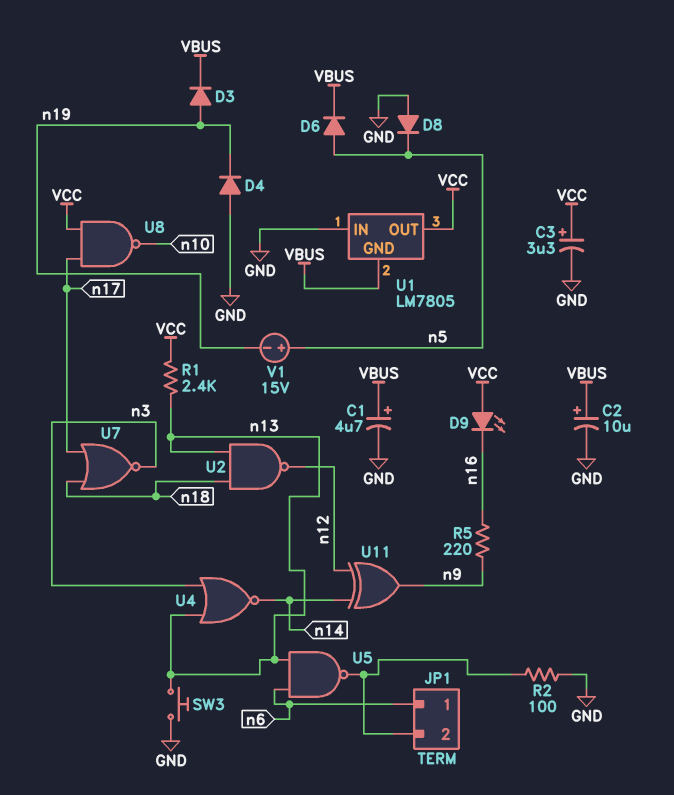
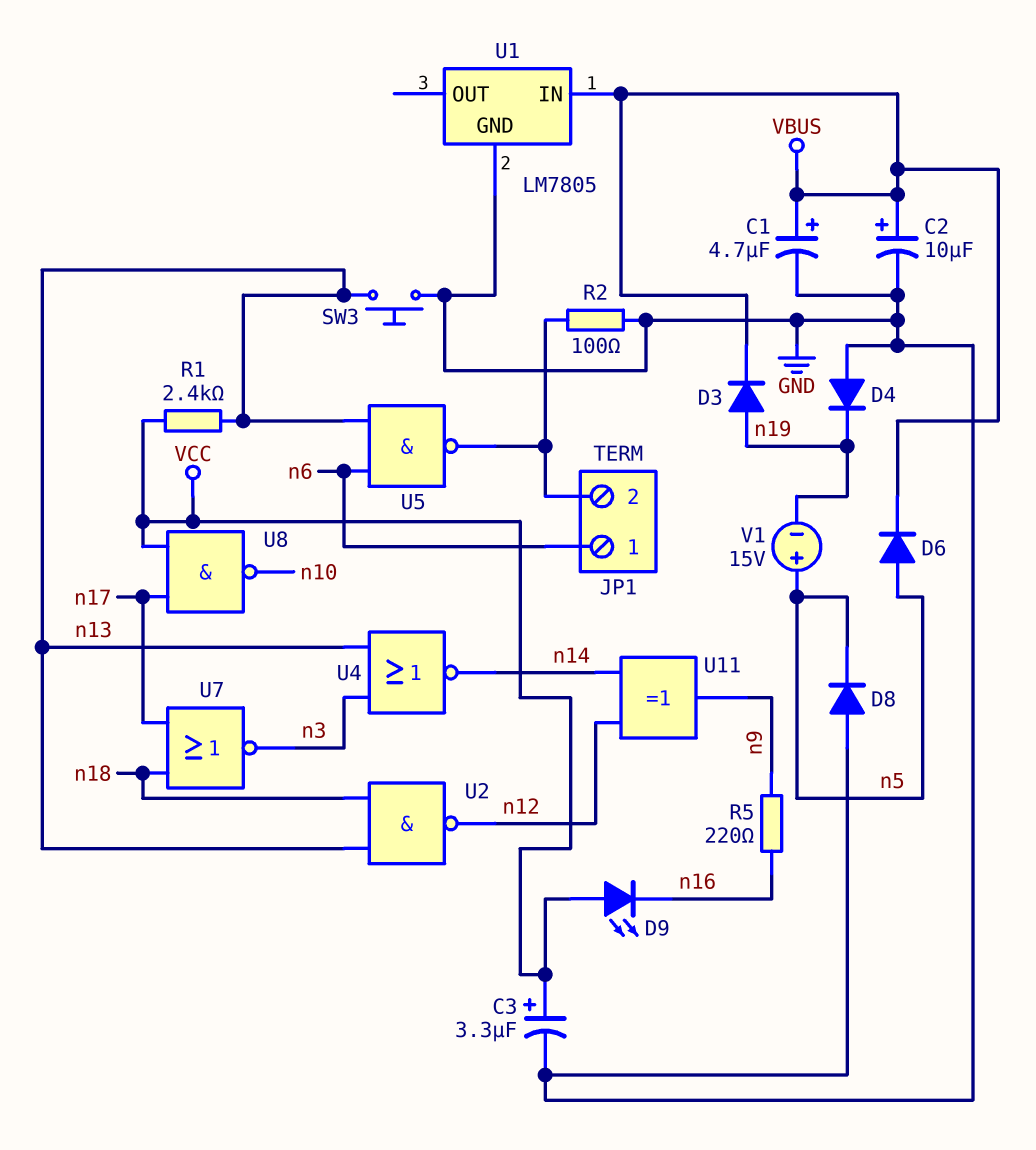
U1 pin GND: VBUS -> GND
U1 pin IN: GND -> VBUS
U1 pin OUT: VCC -> none

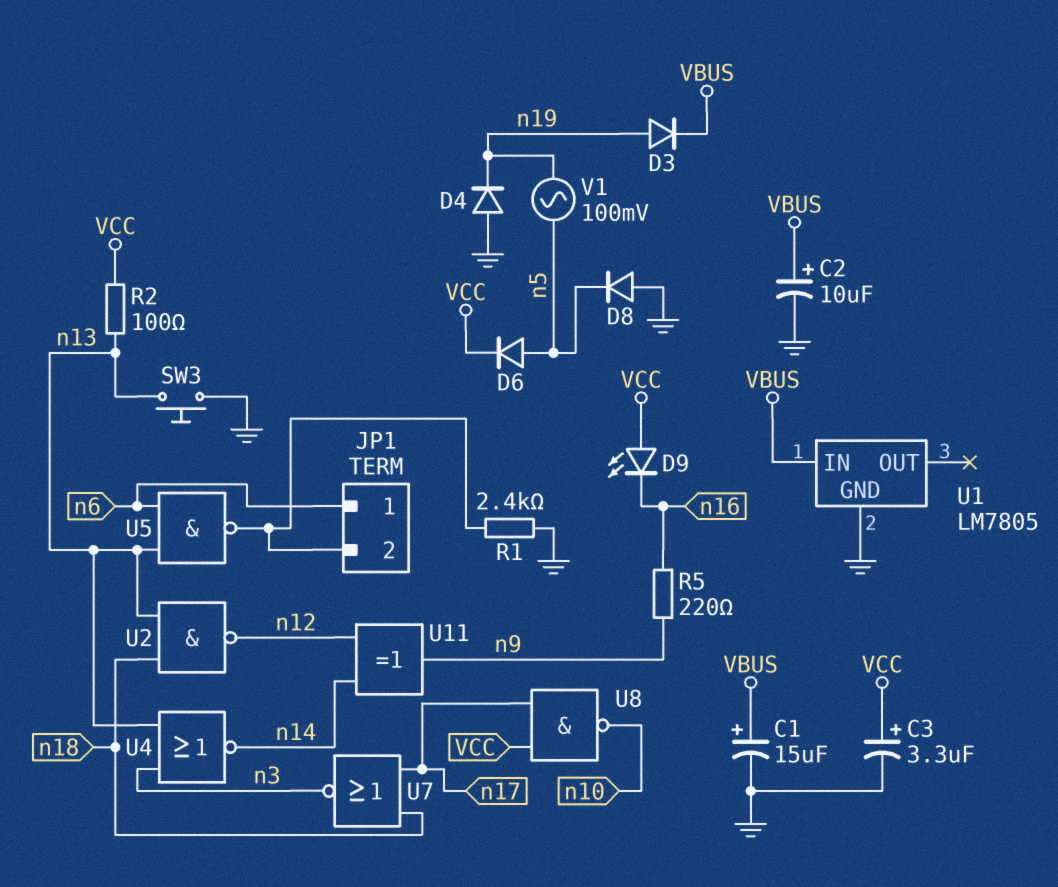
C1: 4.7uF (plus VBUS, minus GND) -> 15uF (plus VBUS, minus GND)
D6: diode (A n5, K VBUS) -> diode (A n5, K VCC)
R1: 2.4k (VCC, n13) -> 2.4k (GND, JP1/2)
R2: 100 (GND, JP1/2) -> 100 (VCC, n13)
V1: 15V (plus n5, minus n19) -> AC 100mV (n5, n19)

